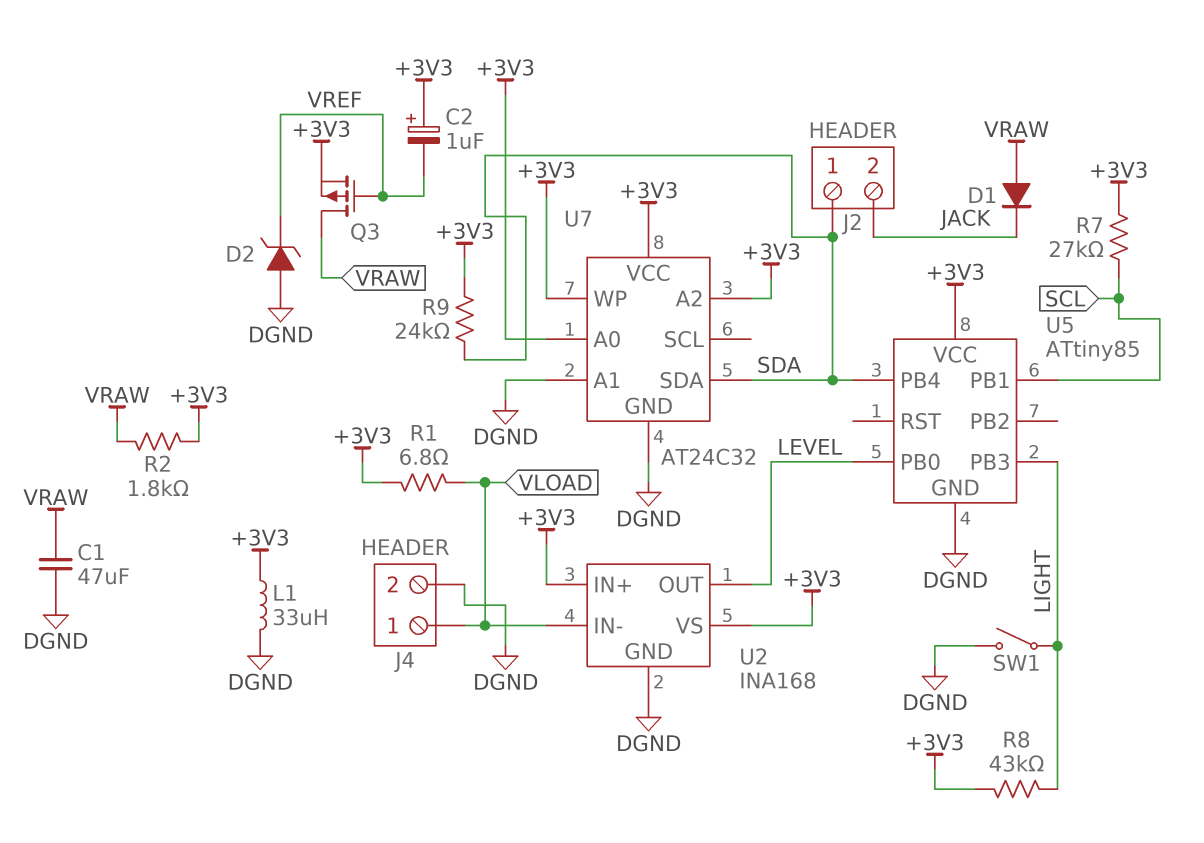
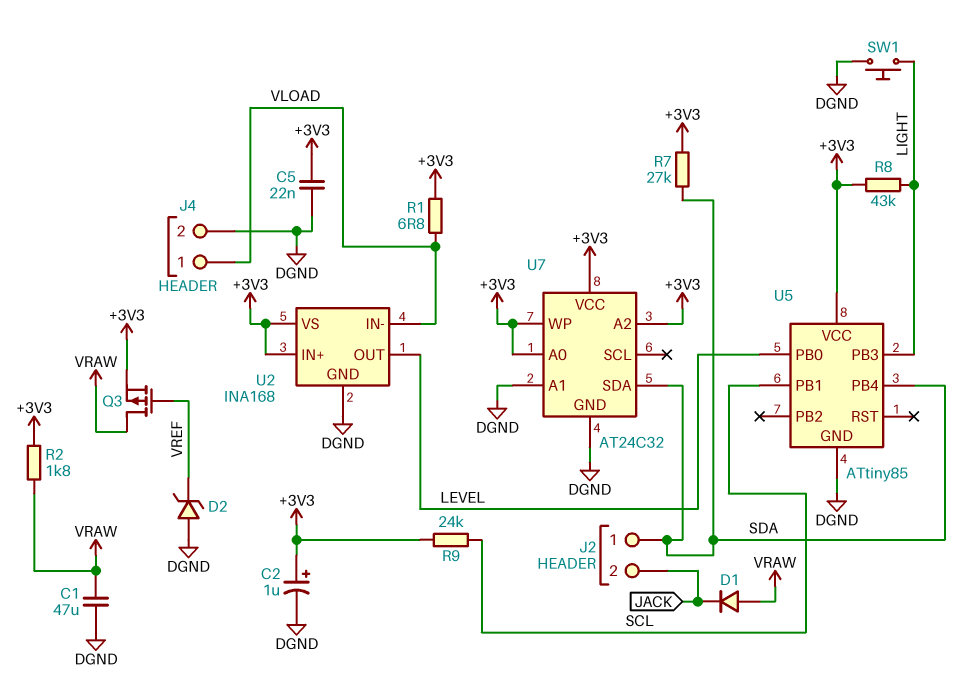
C2: 1uF (plus +3V3, minus VREF) -> 1uF (plus +3V3, minus DGND)
C5: none -> 22nF (+3V3, DGND)
L1: 33uH (+3V3, DGND) -> none
R7: 27k (+3V3, SCL) -> 27k (+3V3, SDA)
R9: 24k (+3V3, SDA) -> 24k (+3V3, SCL)
SW1: switch (DGND, LIGHT) -> button (DGND, LIGHT)

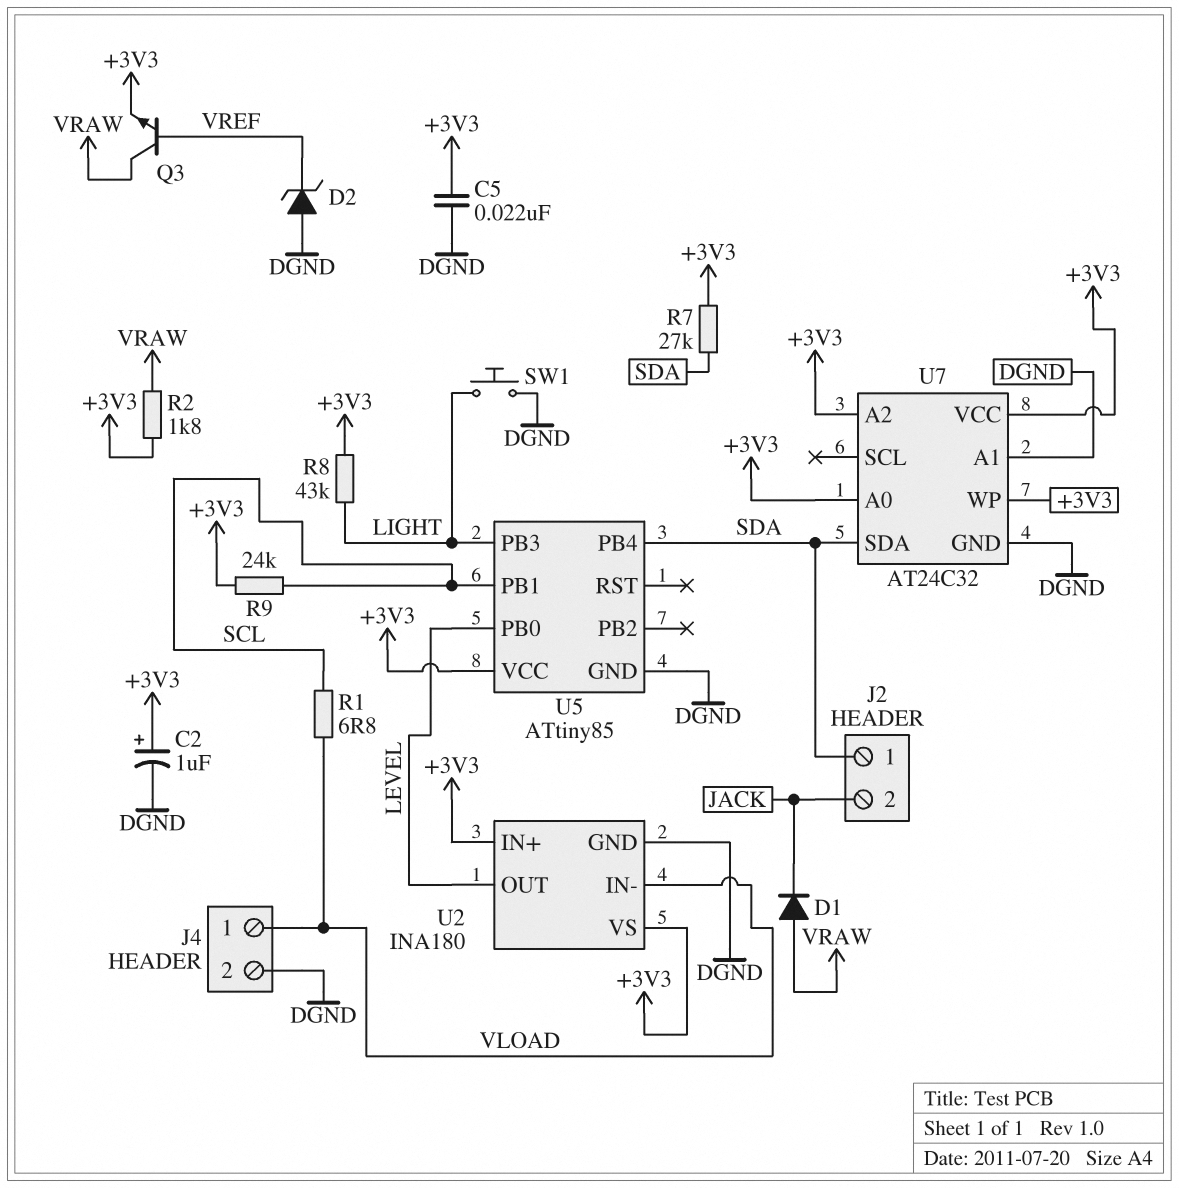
C1: 47uF (DGND, VRAW) -> none
Q3: PMOS (G VREF, D VRAW, S +3V3) -> NPN (B VREF, C VRAW, E +3V3)
R1: 6.8 (+3V3, VLOAD) -> 6.8 (SCL, VLOAD)
U2: INA168 -> INA180

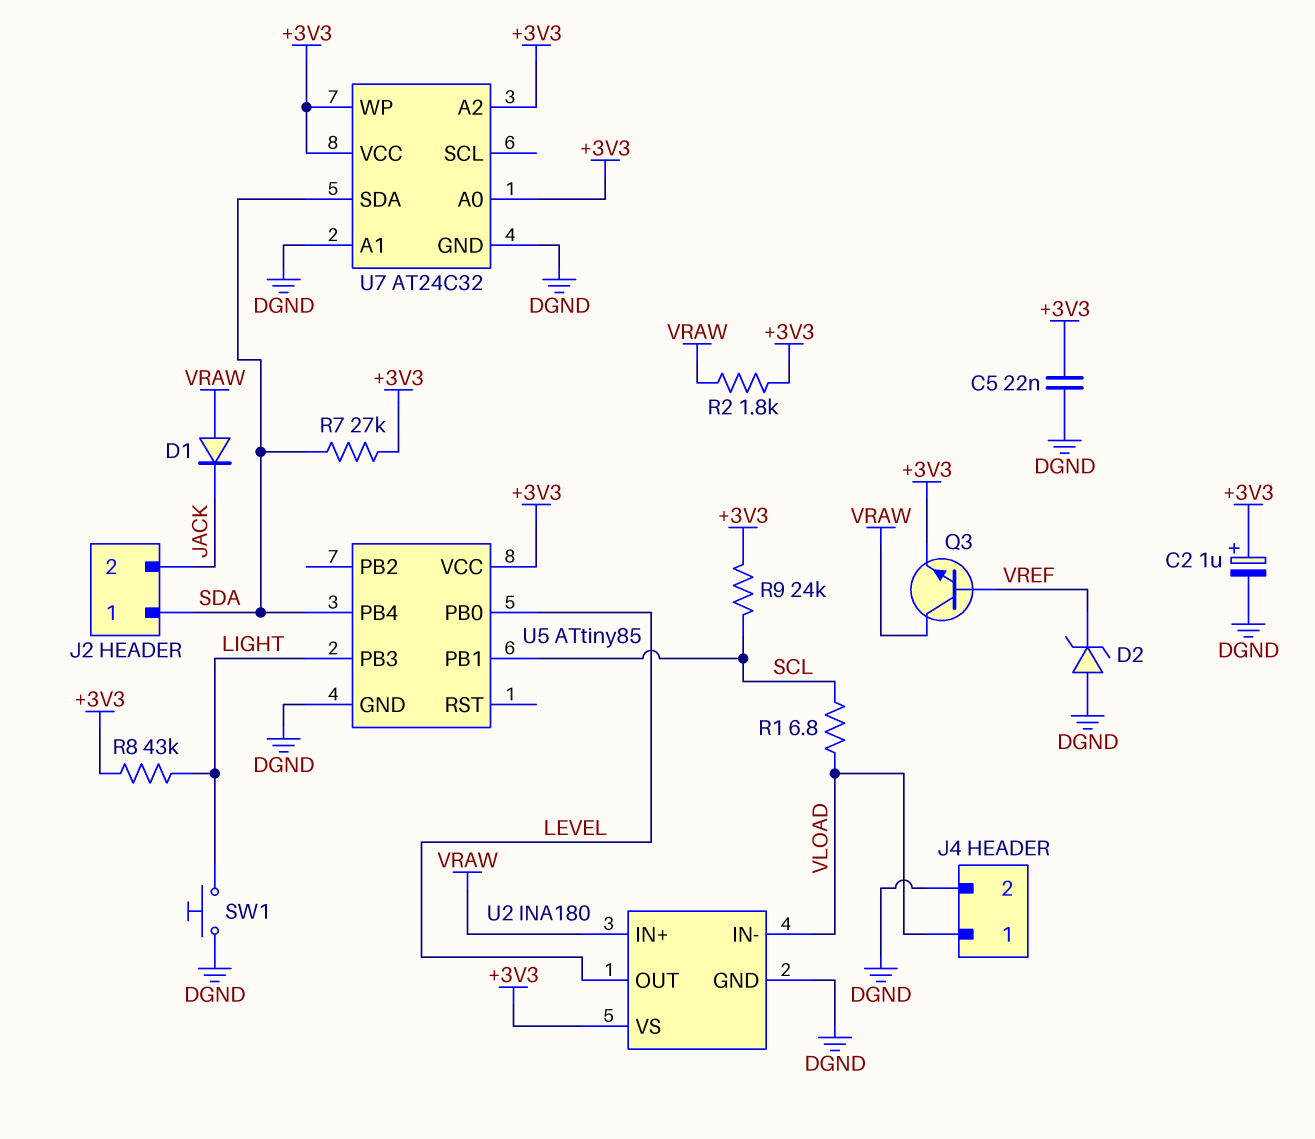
U2 pin IN+: +3V3 -> VRAW

